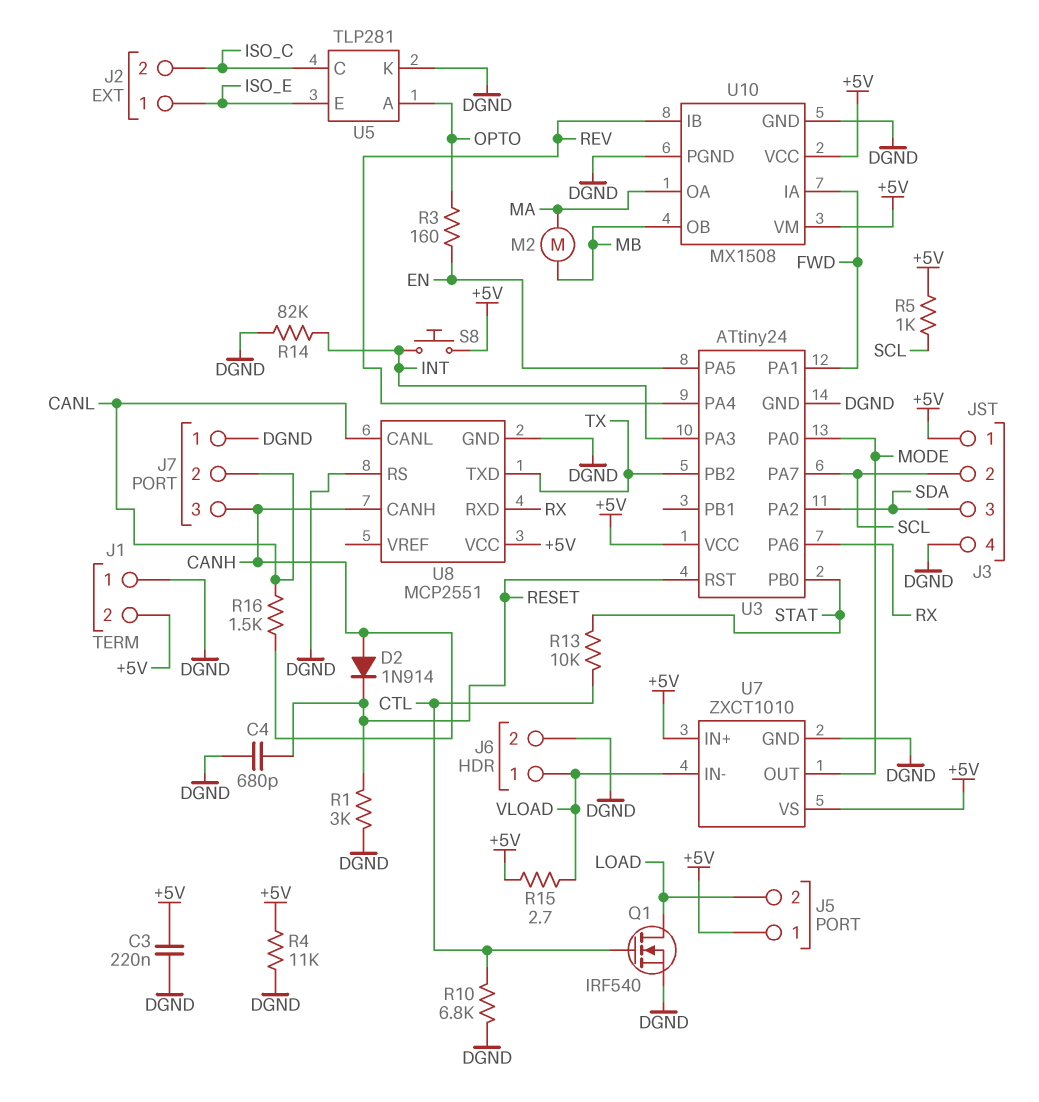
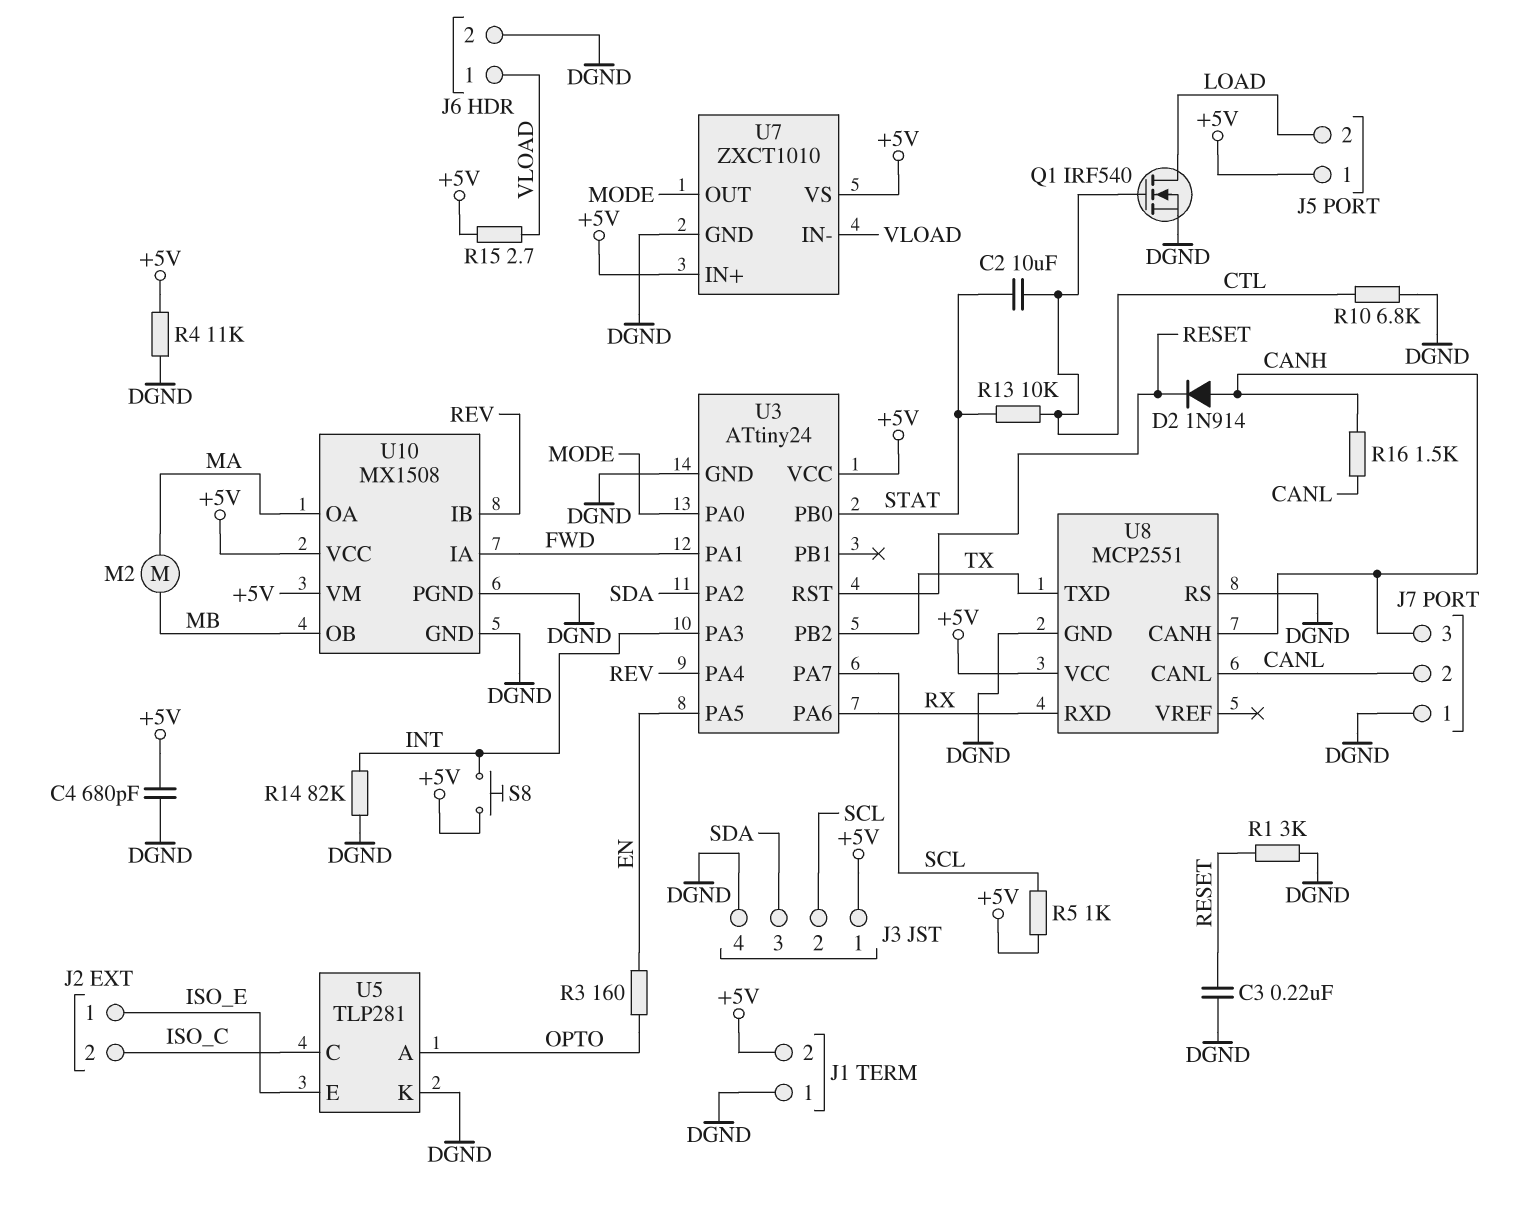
C2: none -> 10uF (CTL, STAT)
C3: 220nF (+5V, DGND) -> 220nF (DGND, RESET)
C4: 680pF (DGND, RESET) -> 680pF (+5V, DGND)

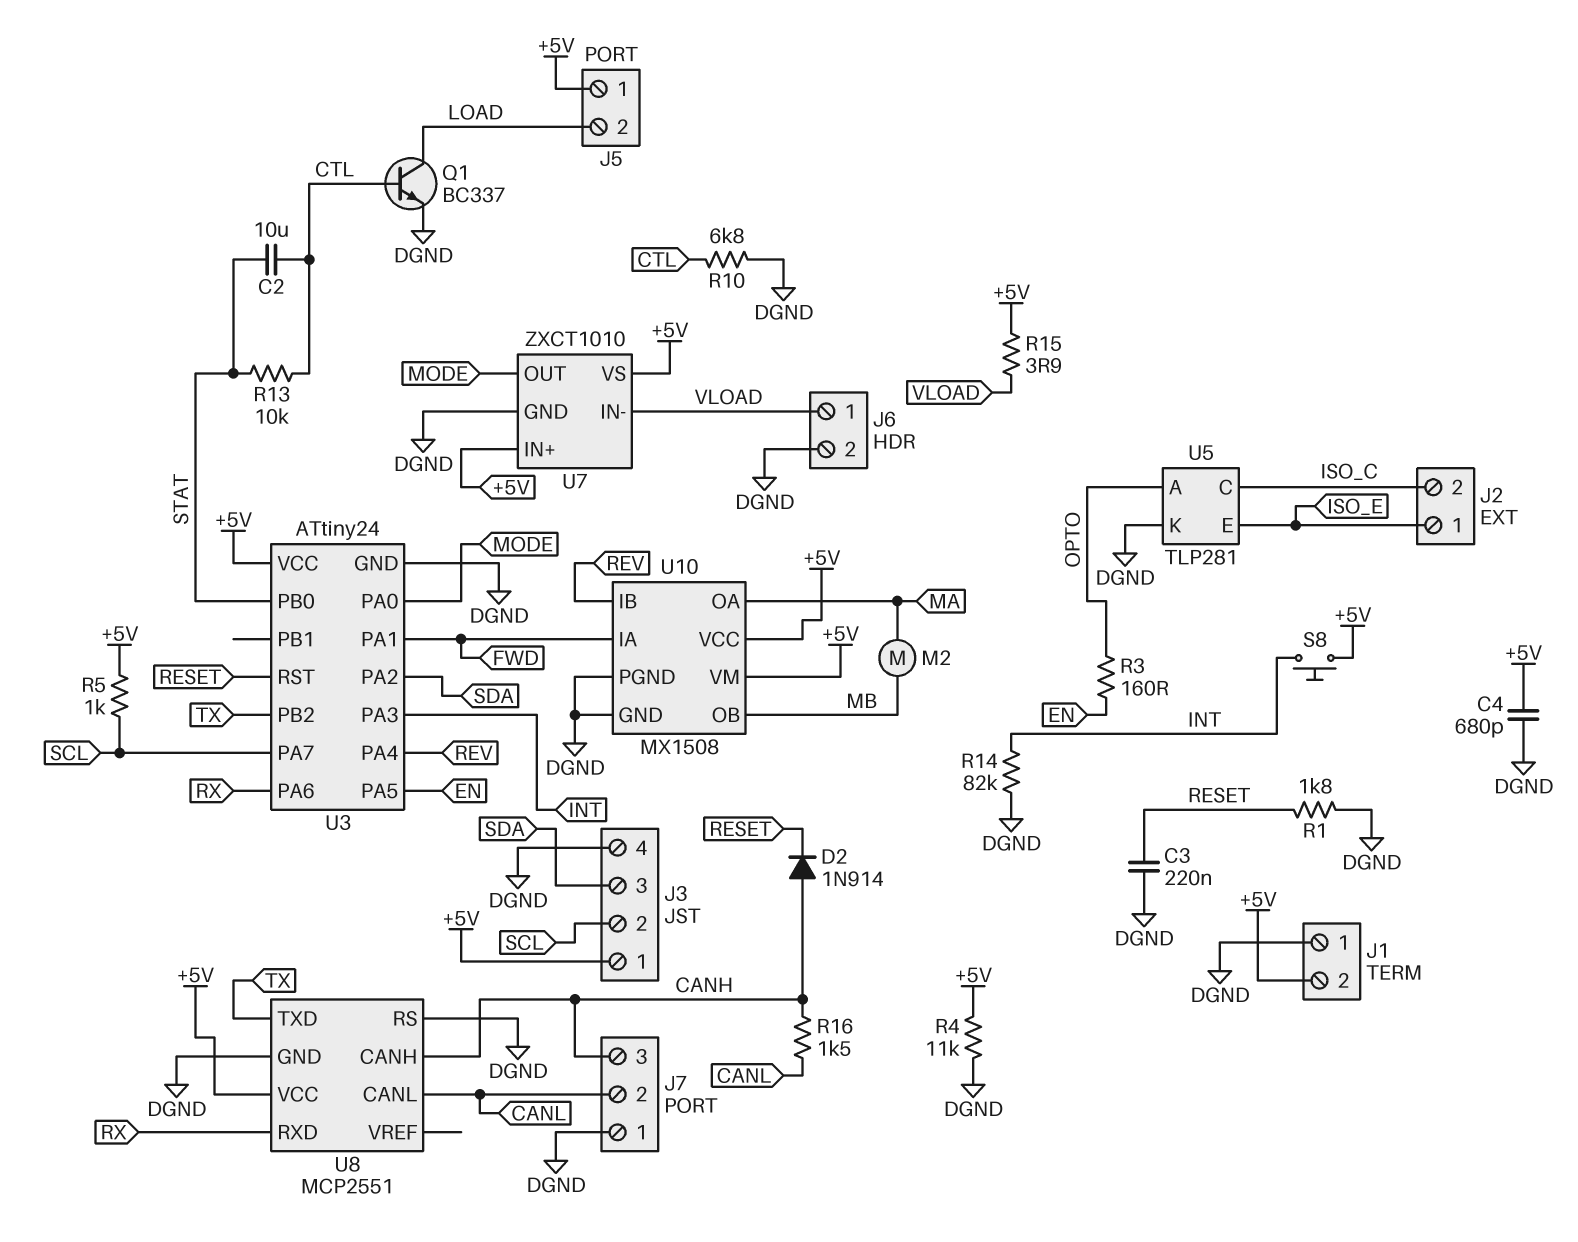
Q1: NMOS IRF540 (G CTL, D LOAD, S DGND) -> NPN BC337 (B CTL, C LOAD, E DGND)
R1: 3k (DGND, RESET) -> 1.8k (DGND, RESET)
R15: 2.7 (+5V, VLOAD) -> 3.9 (+5V, VLOAD)

